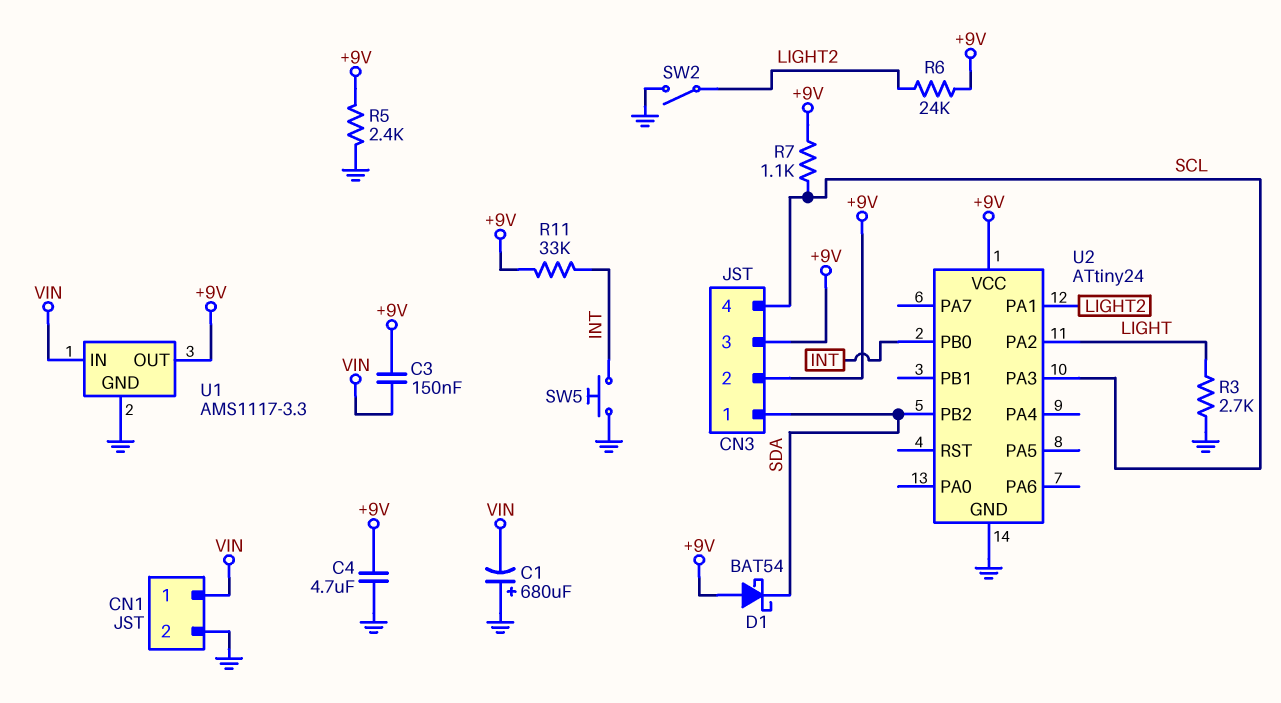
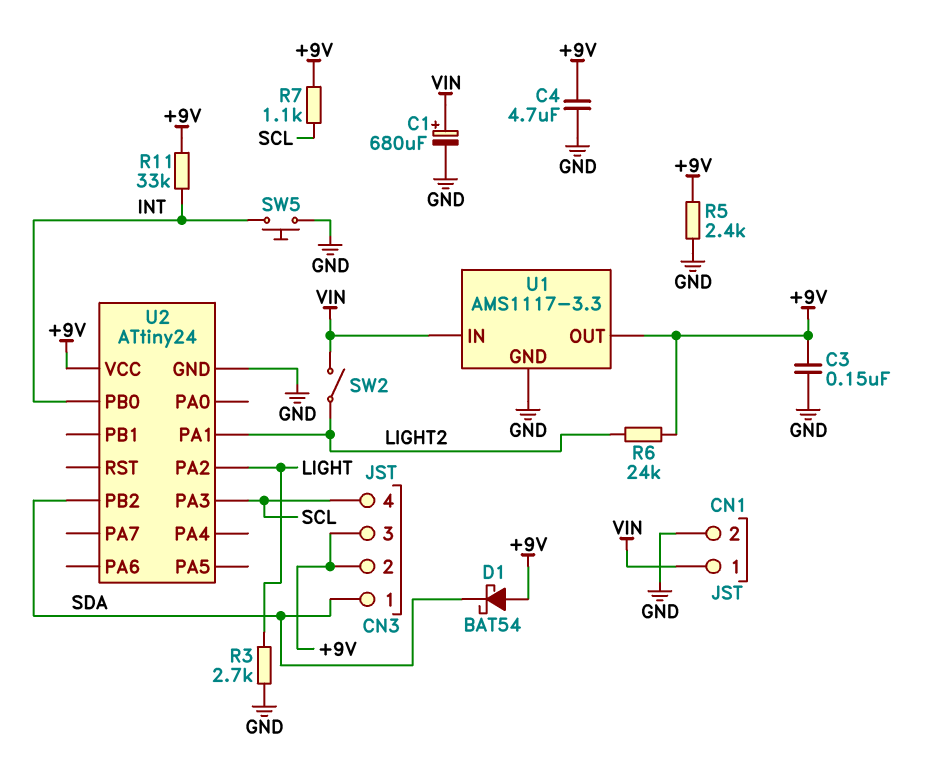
C1: 680uF (plus GND, minus VIN) -> 680uF (plus VIN, minus GND)
C3: 150nF (+9V, VIN) -> 150nF (+9V, GND)
SW2: switch (GND, LIGHT2) -> switch (LIGHT2, VIN)

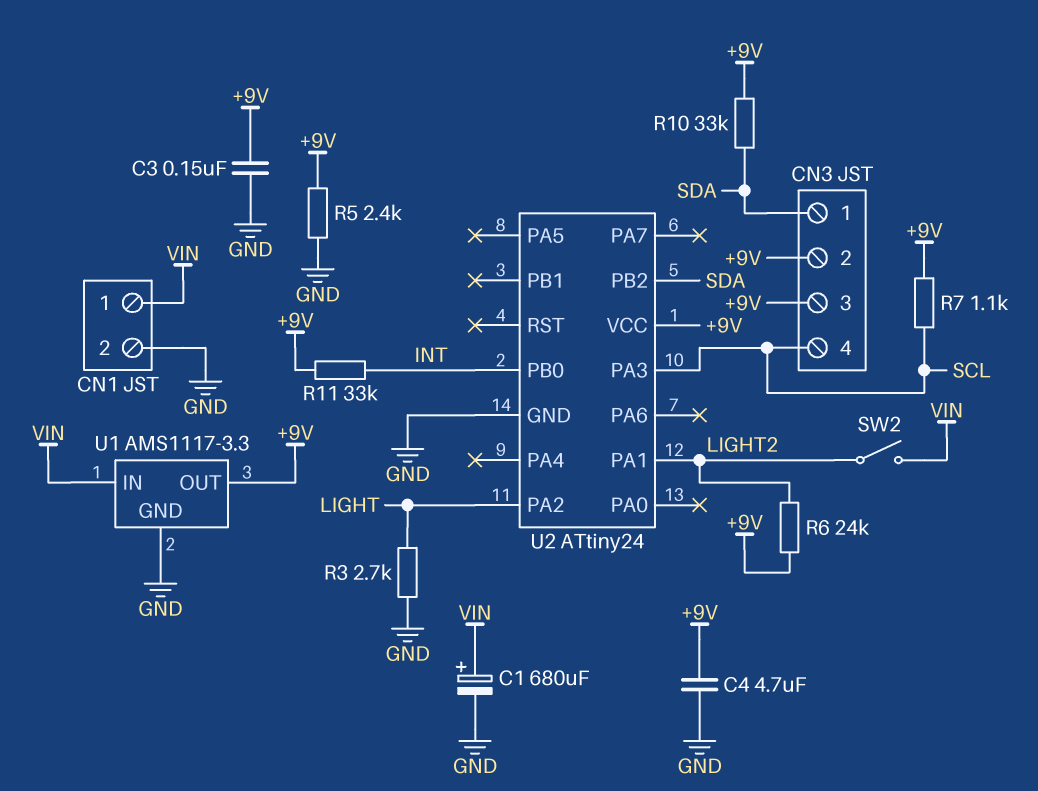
D1: schottky BAT54 (A +9V, K SDA) -> none
R10: none -> 33k (+9V, SDA)
SW5: button (GND, INT) -> none

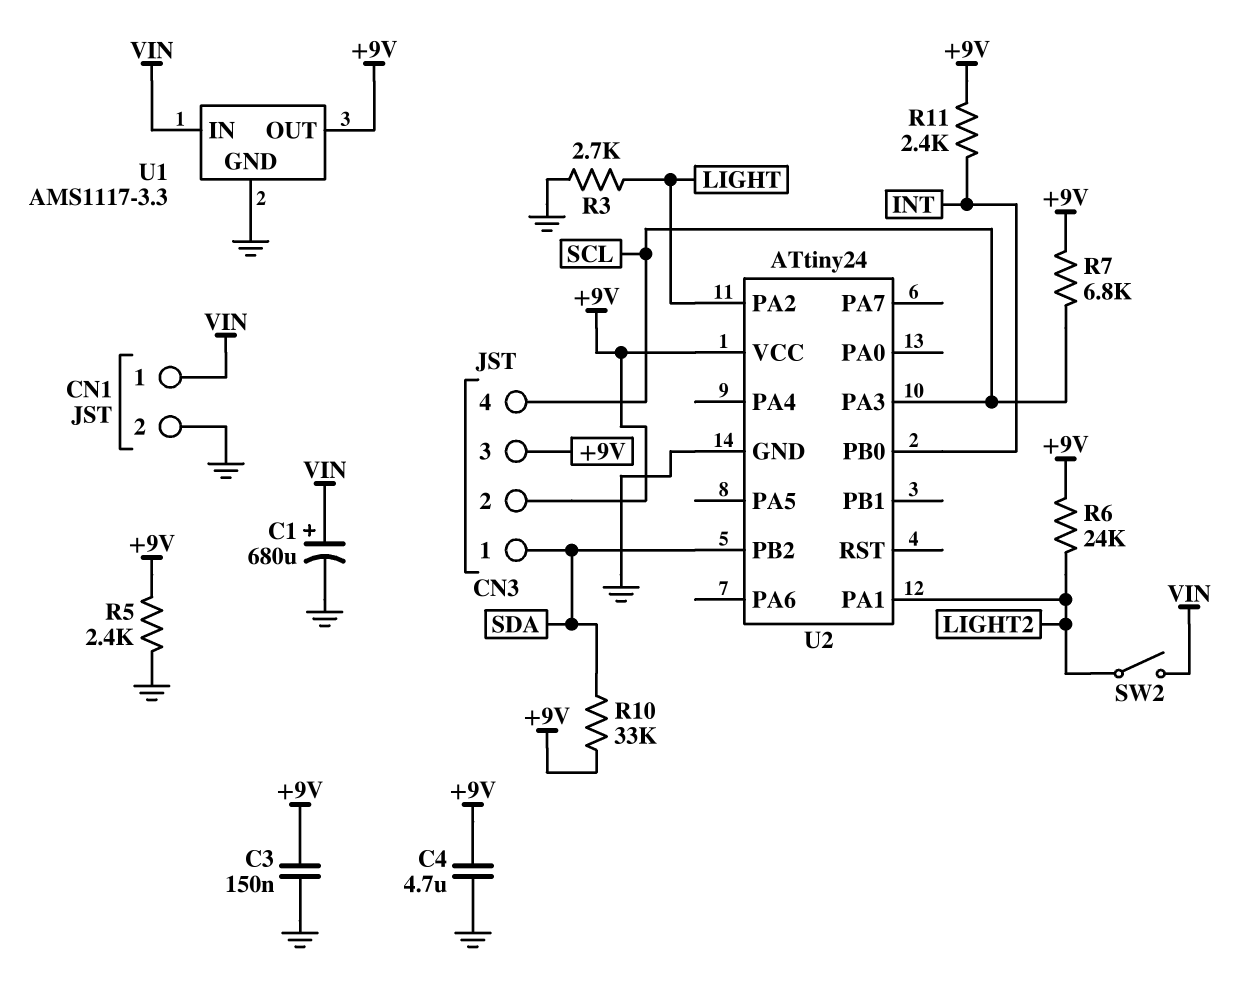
R7: 1.1k (+9V, SCL) -> 6.8k (+9V, SCL)
R11: 33k (+9V, INT) -> 2.4k (+9V, INT)

